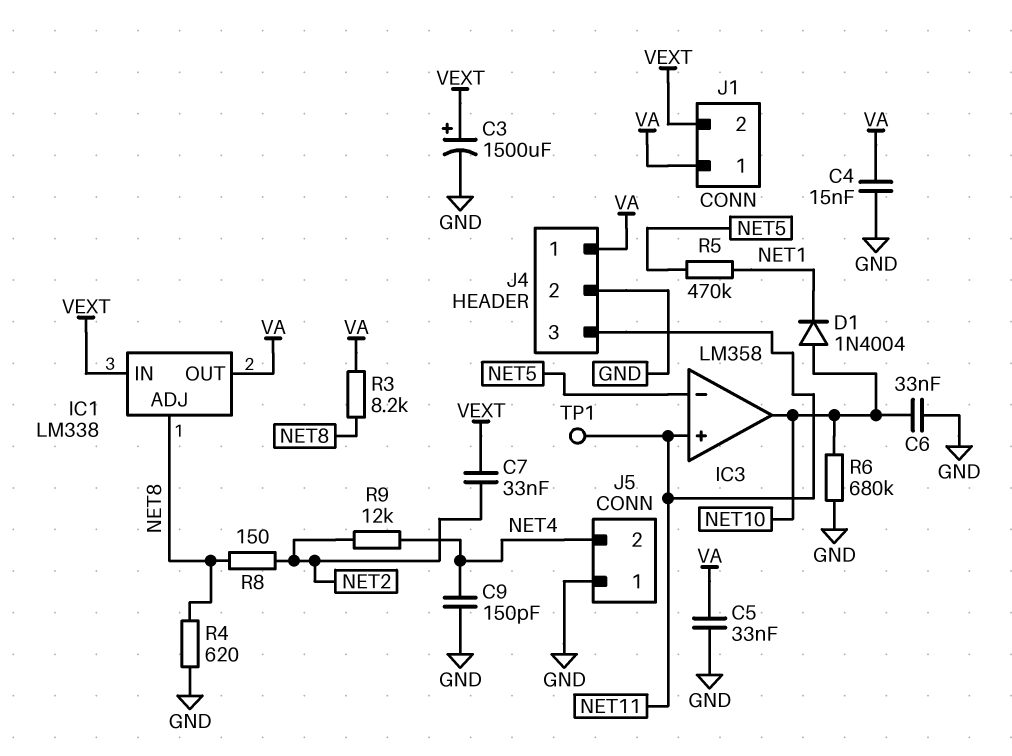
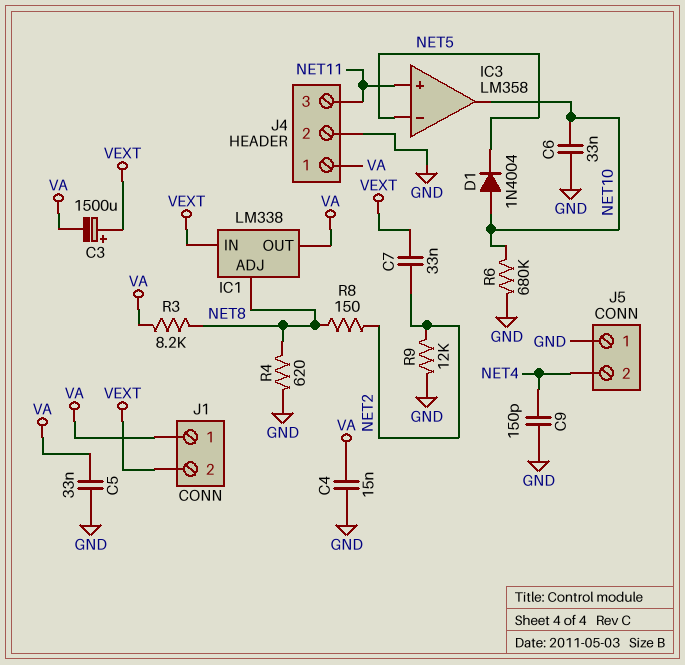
C3: 1500uF (plus VEXT, minus GND) -> 1500uF (plus VEXT, minus VA)
D1: diode 1N4004 (A NET10, K NET1) -> diode 1N4004 (A NET10, K NET5)
R5: 470k (NET1, NET5) -> none
R9: 12k (NET2, NET4) -> 12k (GND, NET2)
TP1: test point (NET11) -> none

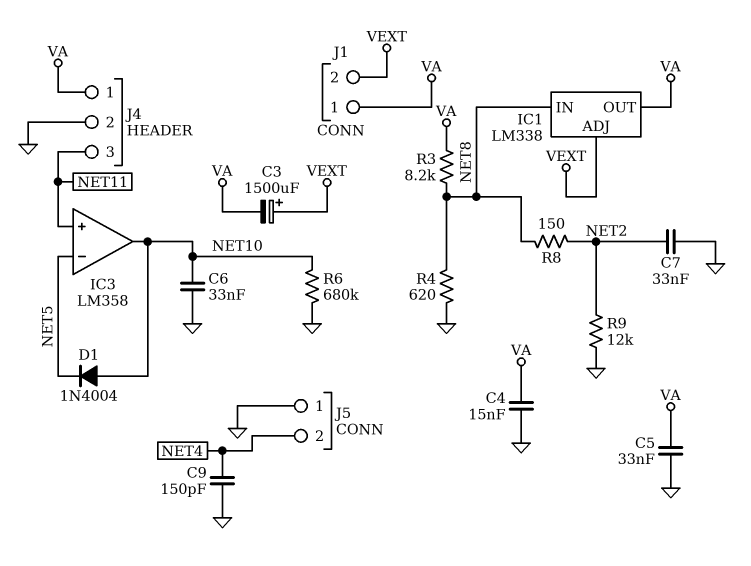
C7: 33nF (NET2, VEXT) -> 33nF (GND, NET2)
IC1 pin ADJ: NET8 -> VEXT
IC1 pin IN: VEXT -> NET8

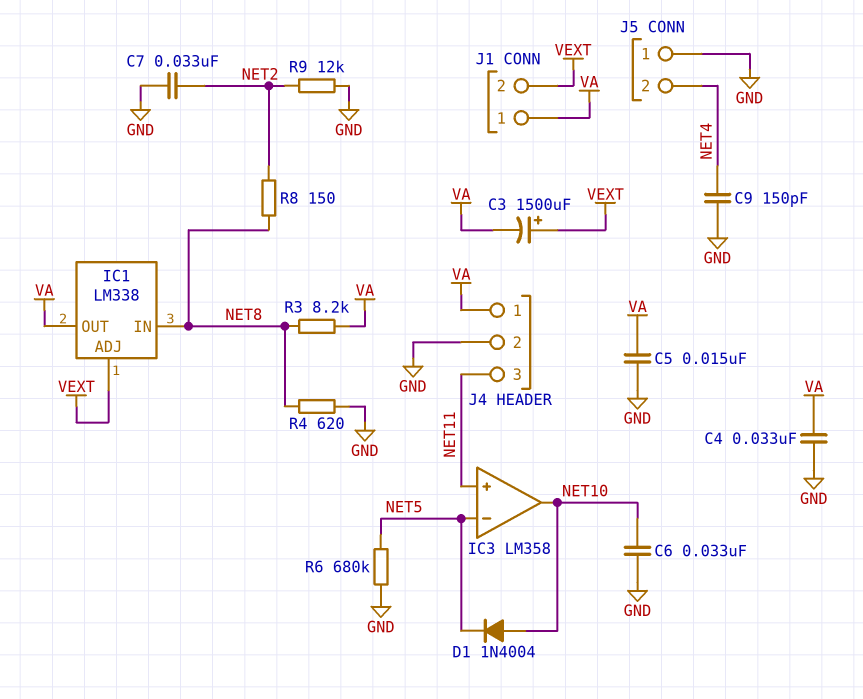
C4: 15nF (GND, VA) -> 33nF (GND, VA)
C5: 33nF (GND, VA) -> 15nF (GND, VA)
R6: 680k (GND, NET10) -> 680k (GND, NET5)

